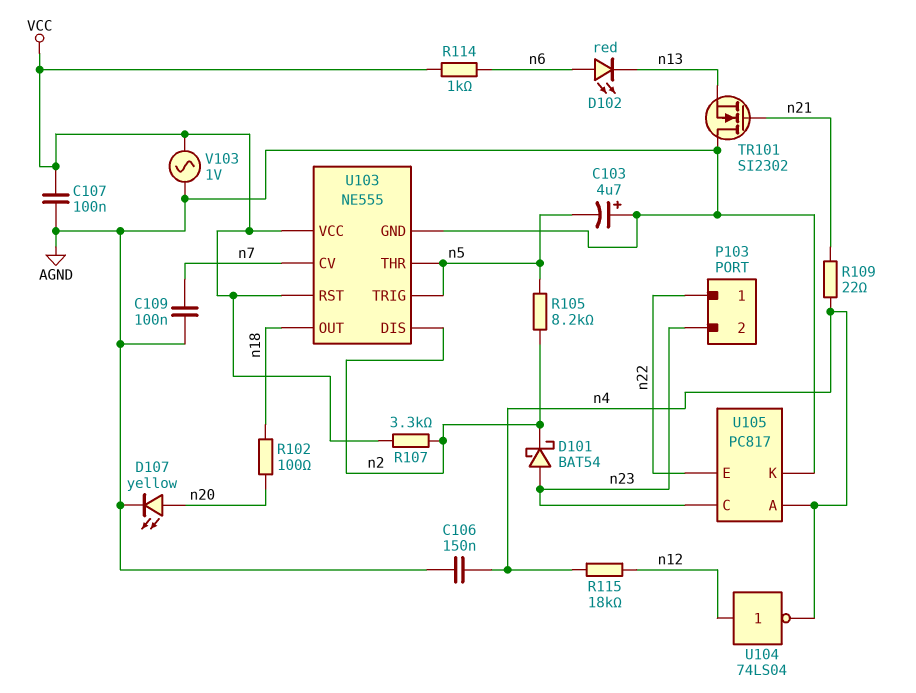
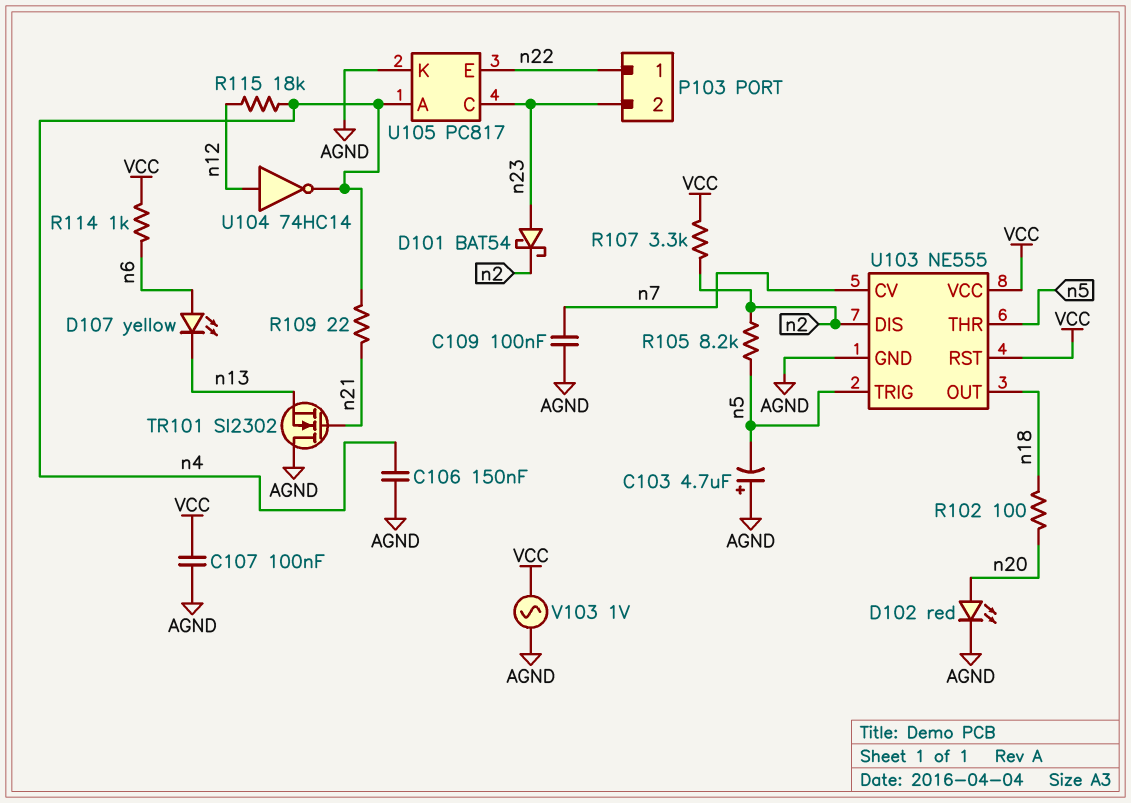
D102: LED red (A n6, K n13) -> LED red (A n20, K AGND)
D107: LED yellow (A n20, K AGND) -> LED yellow (A n6, K n13)
U104: NOT 74LS04 (in n12, out n4) -> NOT 74HC14 (in n12, out n4)

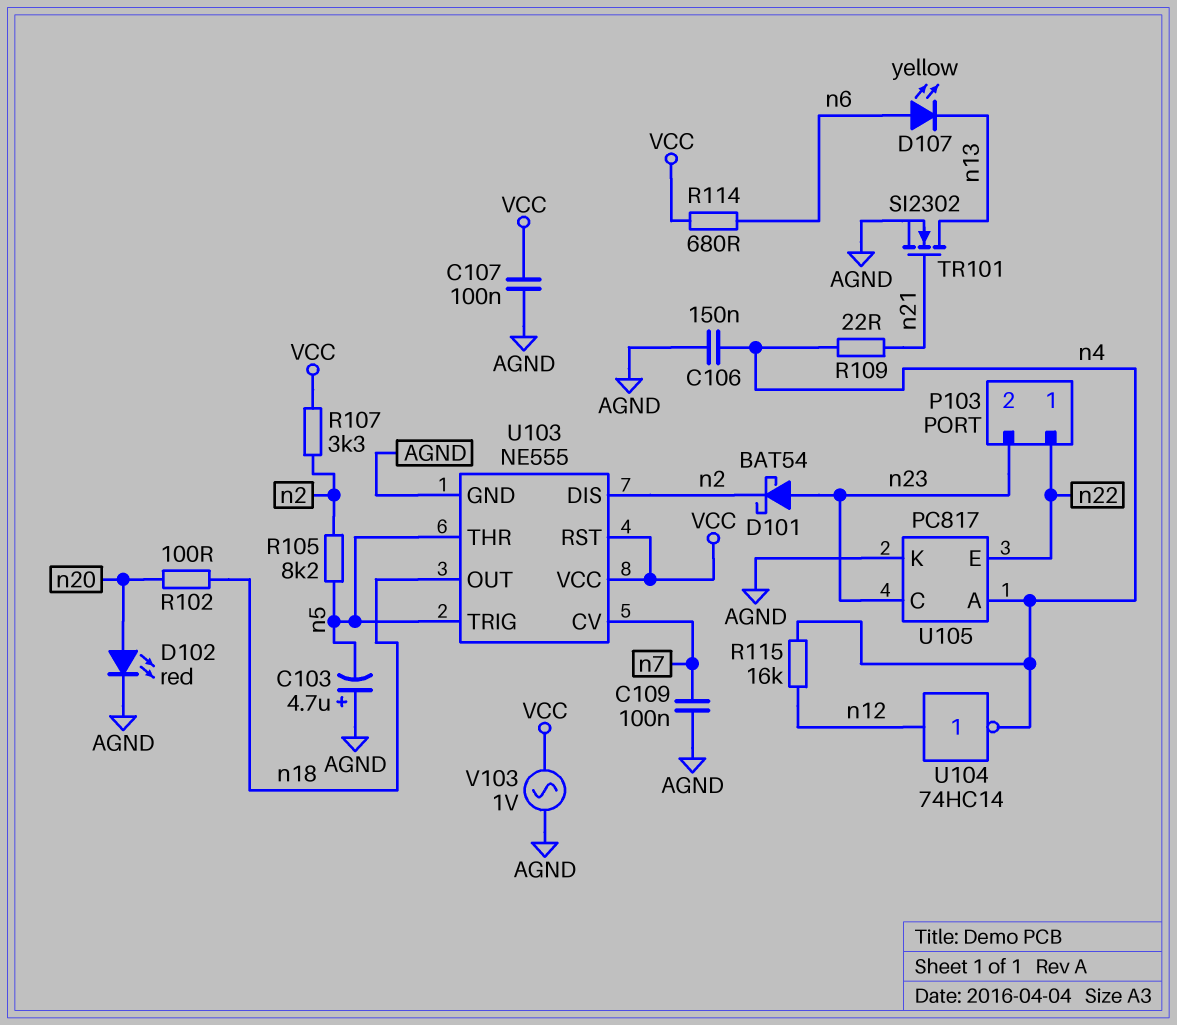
R114: 1k (VCC, n6) -> 680 (VCC, n6)
R115: 18k (n4, n12) -> 16k (n4, n12)
TR101: NMOS SI2302 (G n21, D AGND, S n13) -> NMOS SI2302 (G n21, D n13, S AGND)

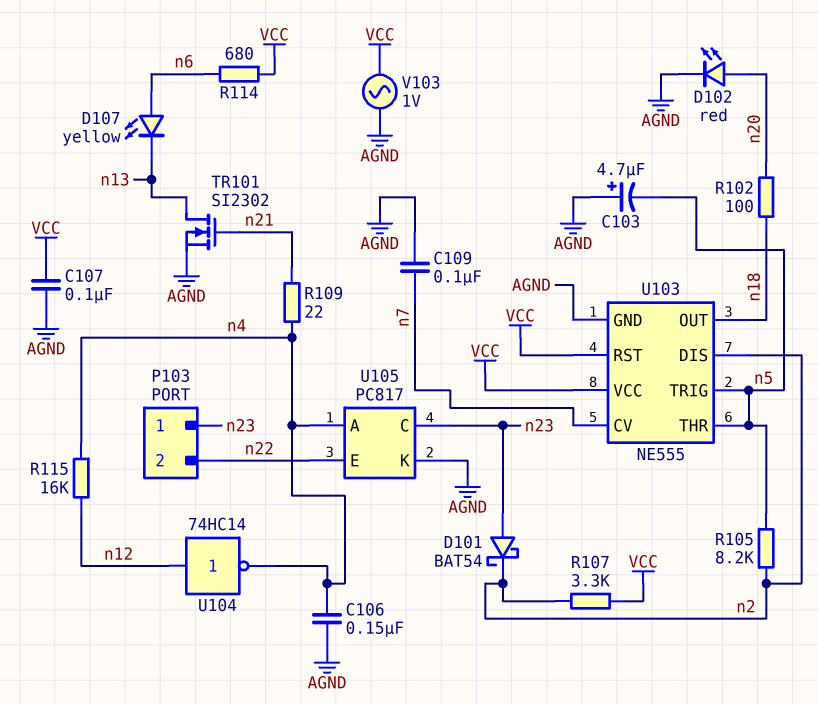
P103 pin 1: n22 -> n23
P103 pin 2: n23 -> n22

